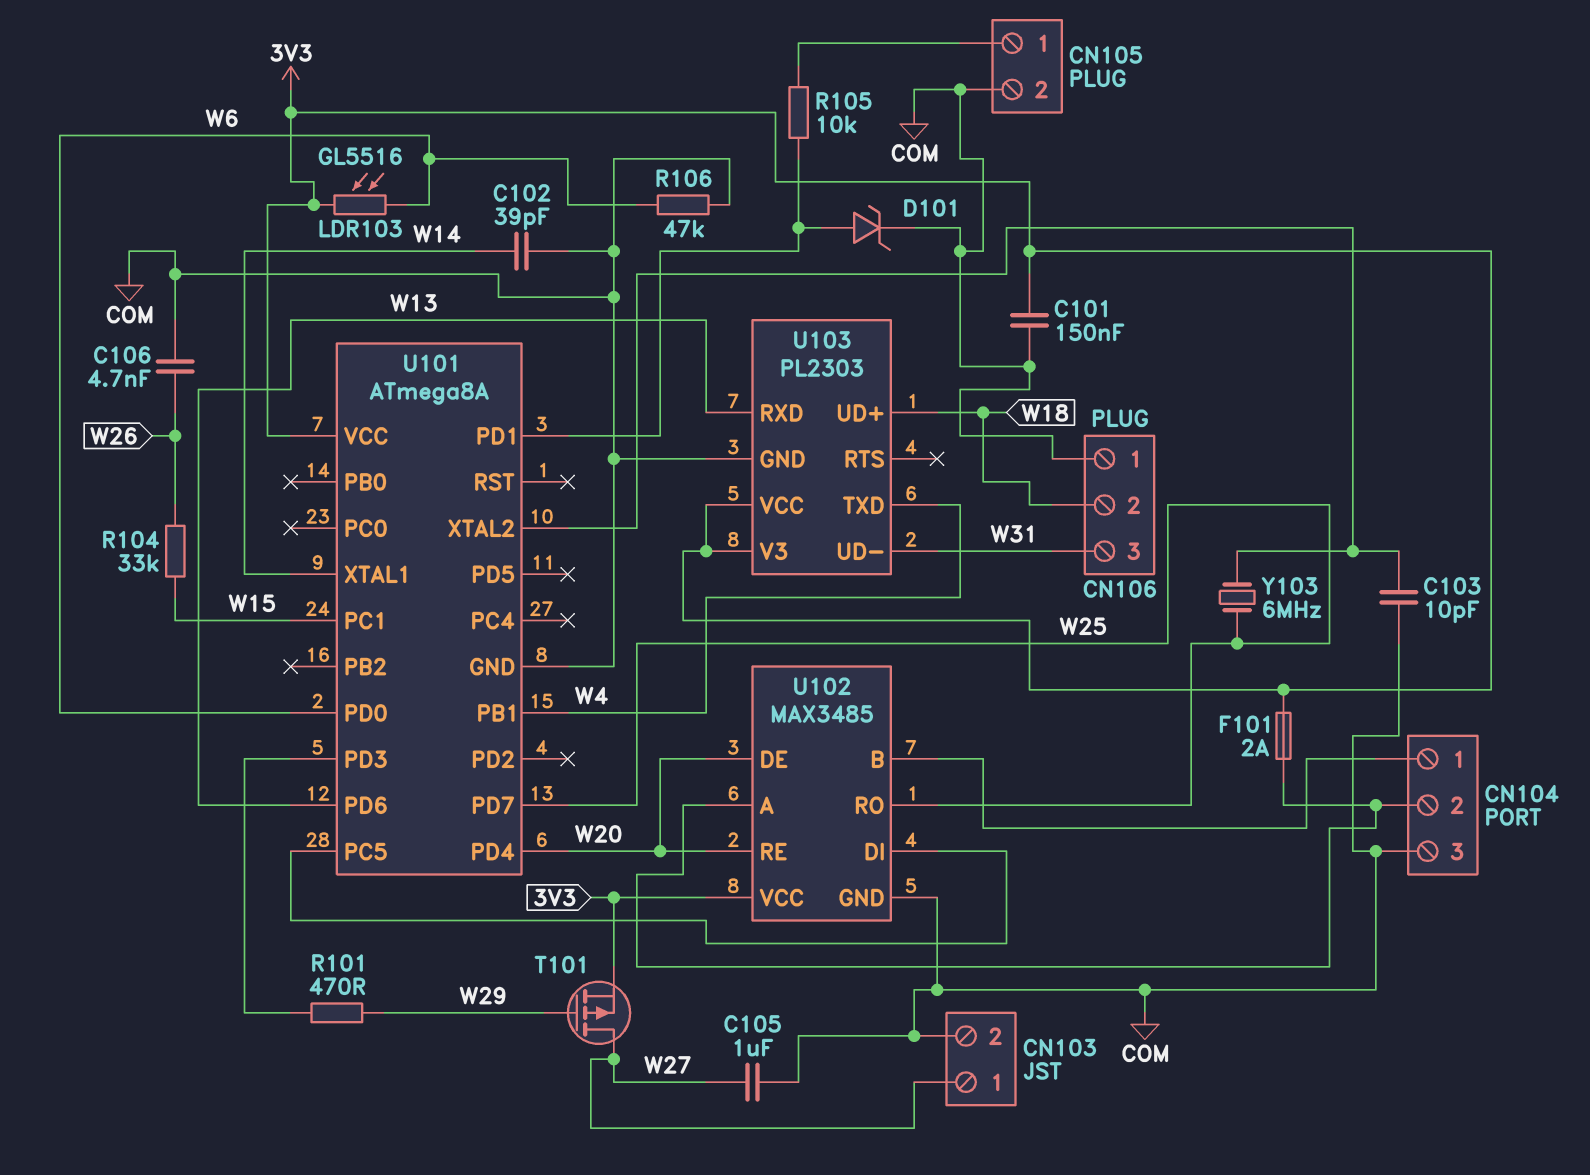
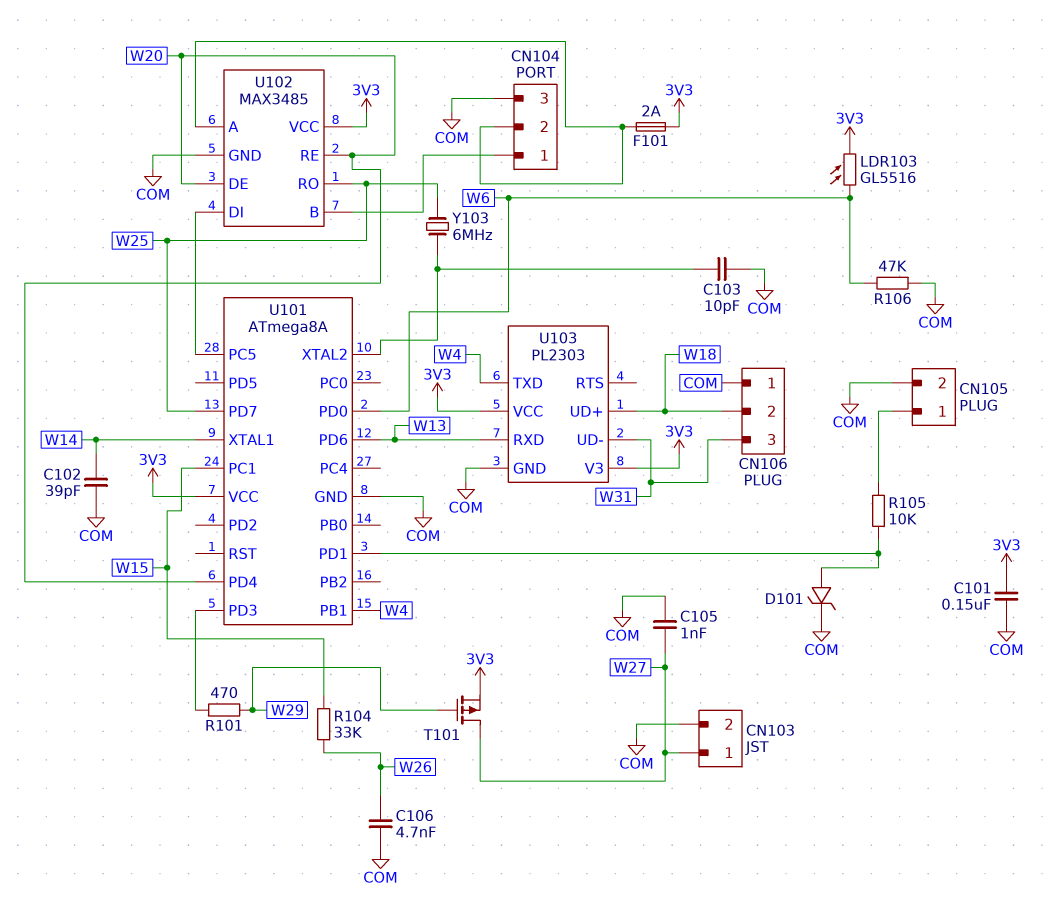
C105: 1uF (COM, W27) -> 1nF (COM, W27)

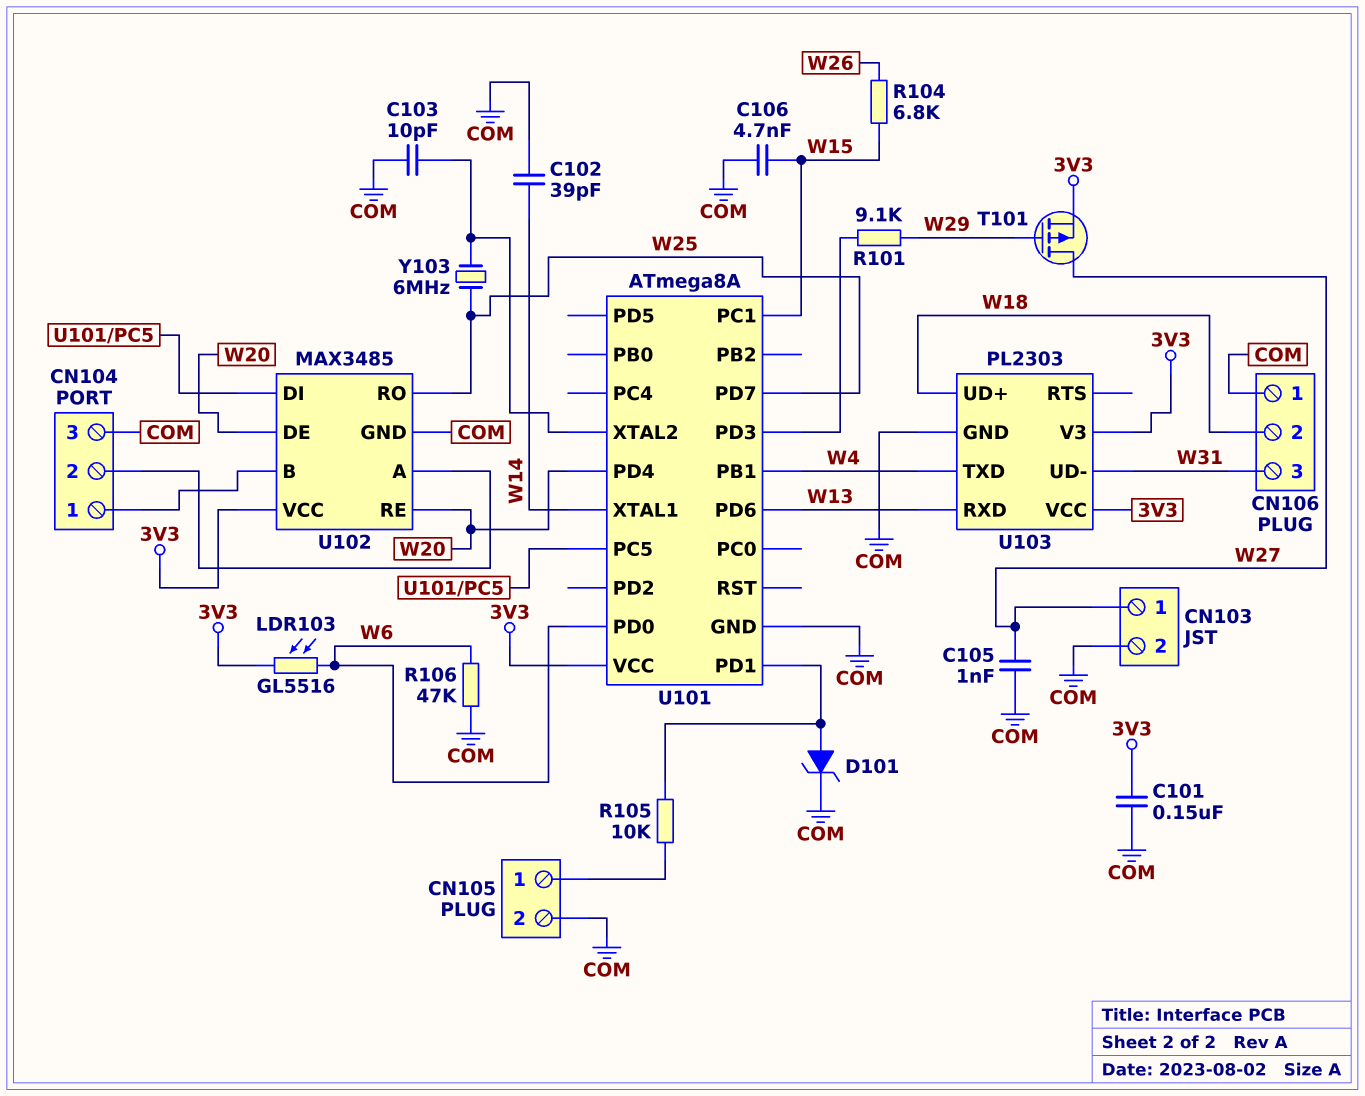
C106: 4.7nF (COM, W26) -> 4.7nF (COM, W15)
F101: 2A (3V3, CN104/2) -> none
R101: 470 (U101/PD3, W29) -> 9.1k (U101/PD3, W29)
R104: 33k (W15, W26) -> 6.8k (W15, W26)

